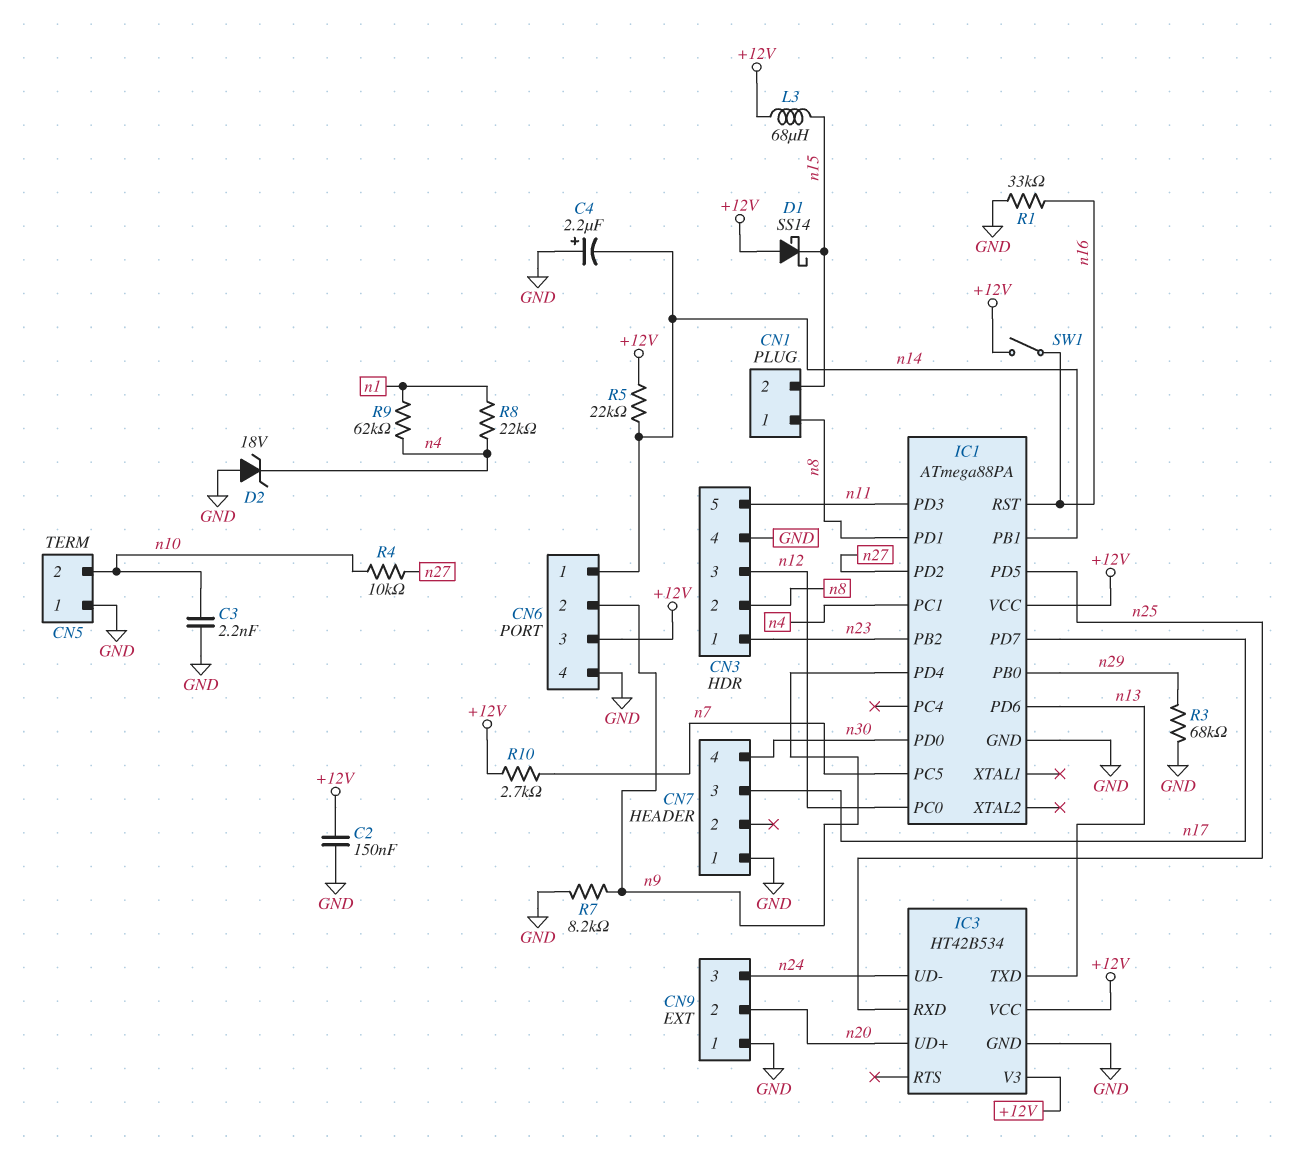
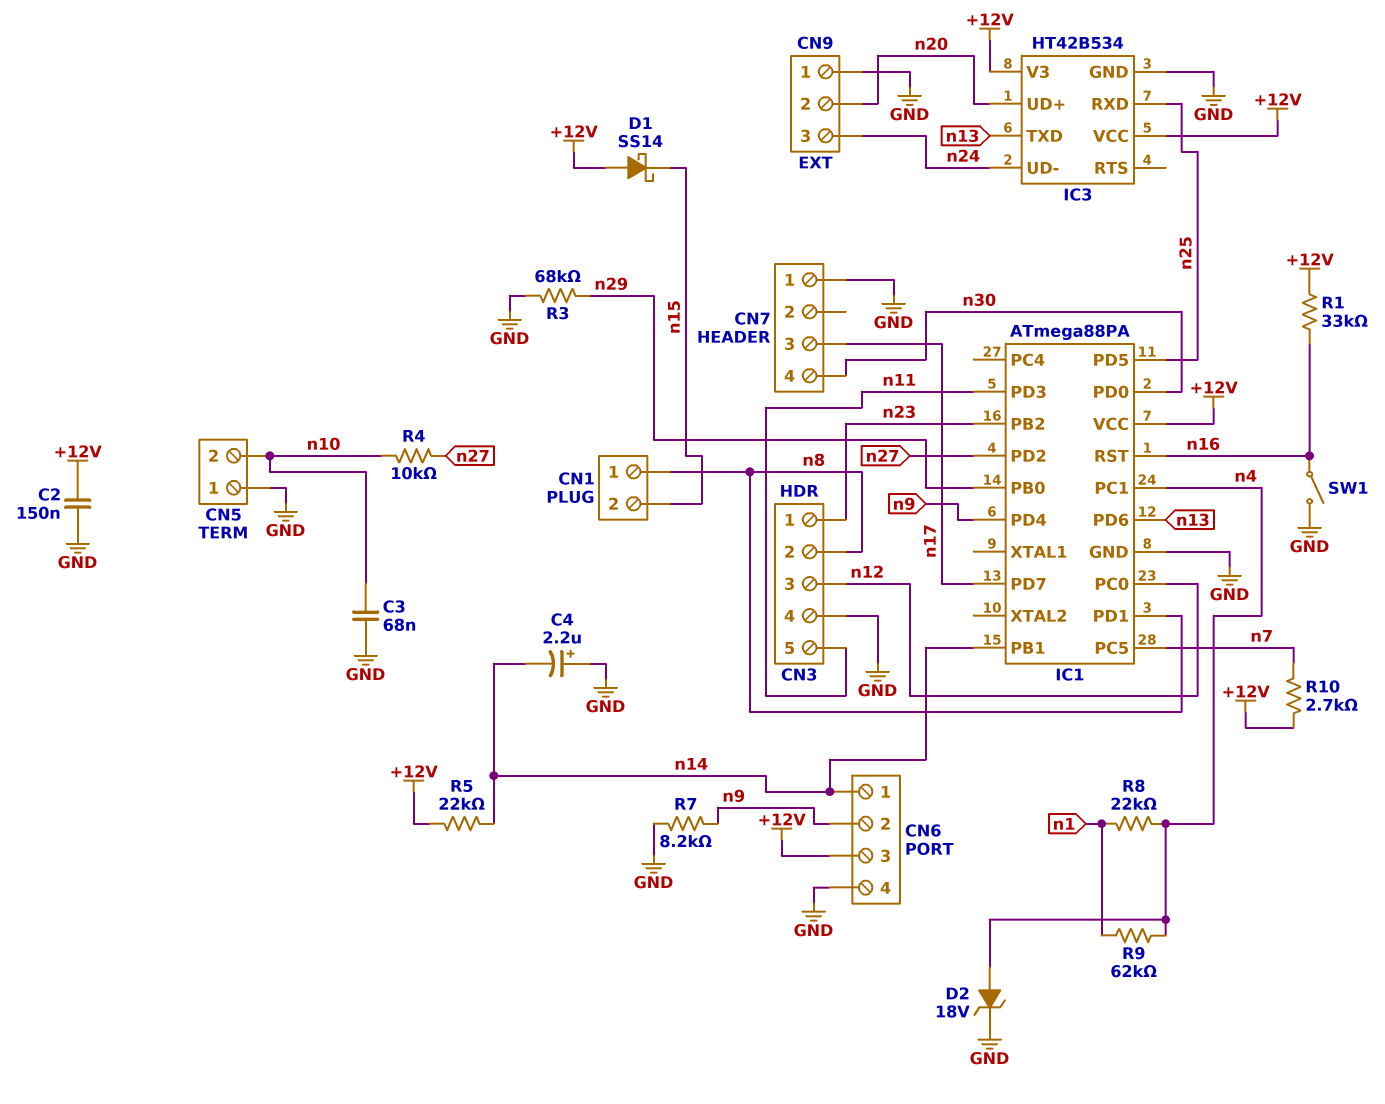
C3: 2.2nF (GND, n10) -> 68nF (GND, n10)
D2: zener 18V (A GND, K n4) -> zener 18V (A n4, K GND)
L3: 68uH (+12V, n15) -> none
R1: 33k (GND, n16) -> 33k (+12V, n16)
SW1: switch (+12V, n16) -> switch (GND, n16)

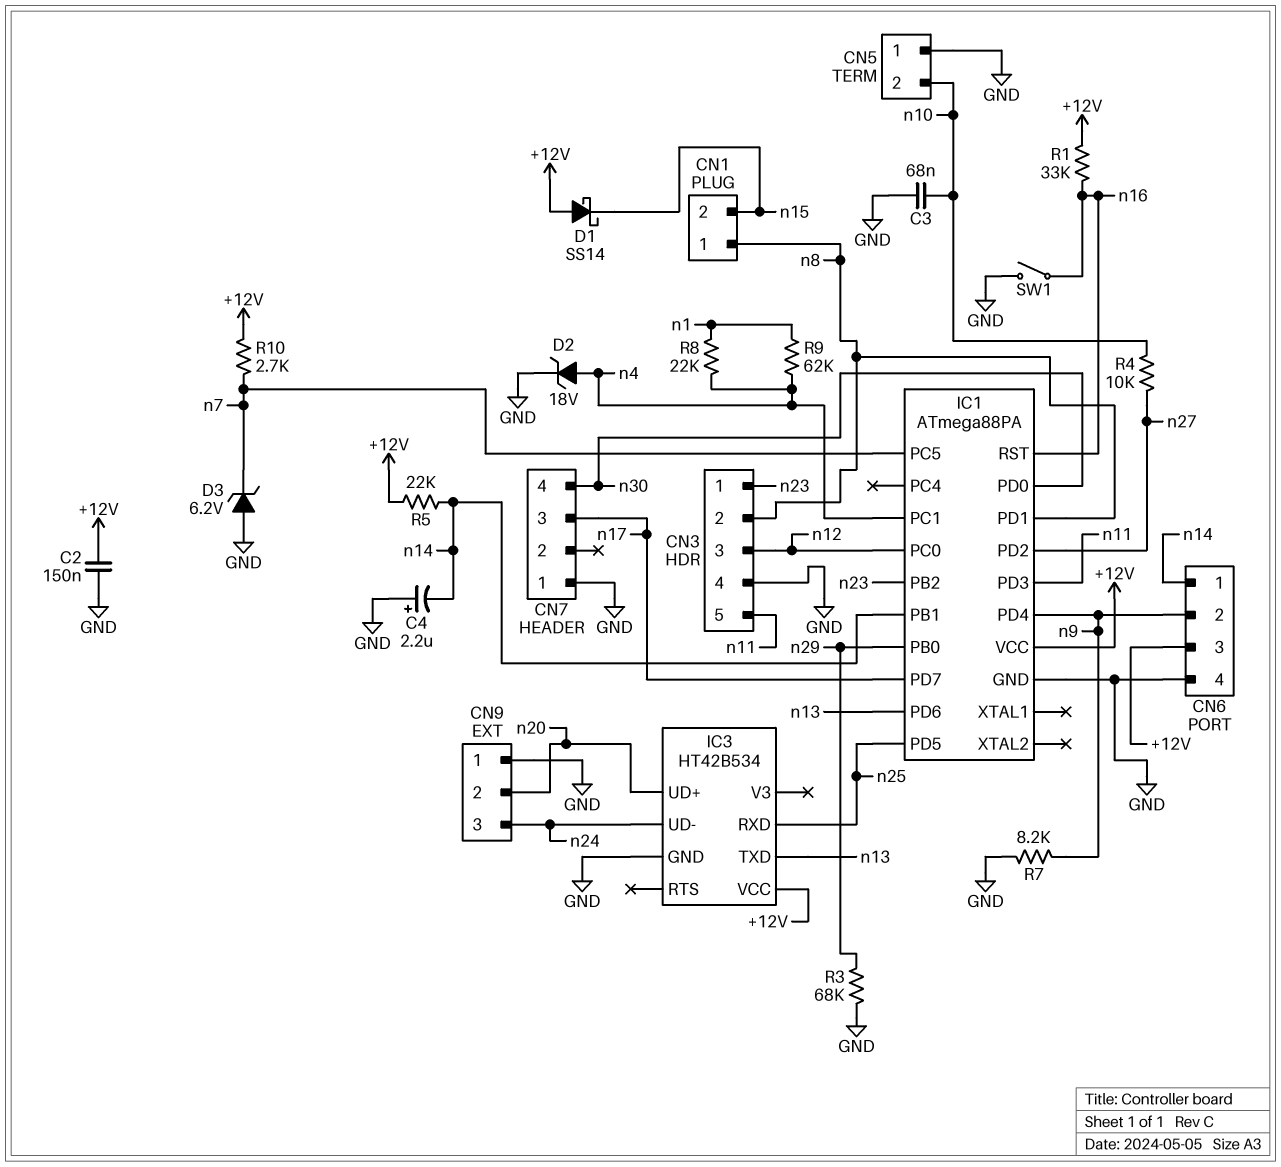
D3: none -> zener 6.2V (A GND, K n7)
IC3 pin V3: +12V -> none

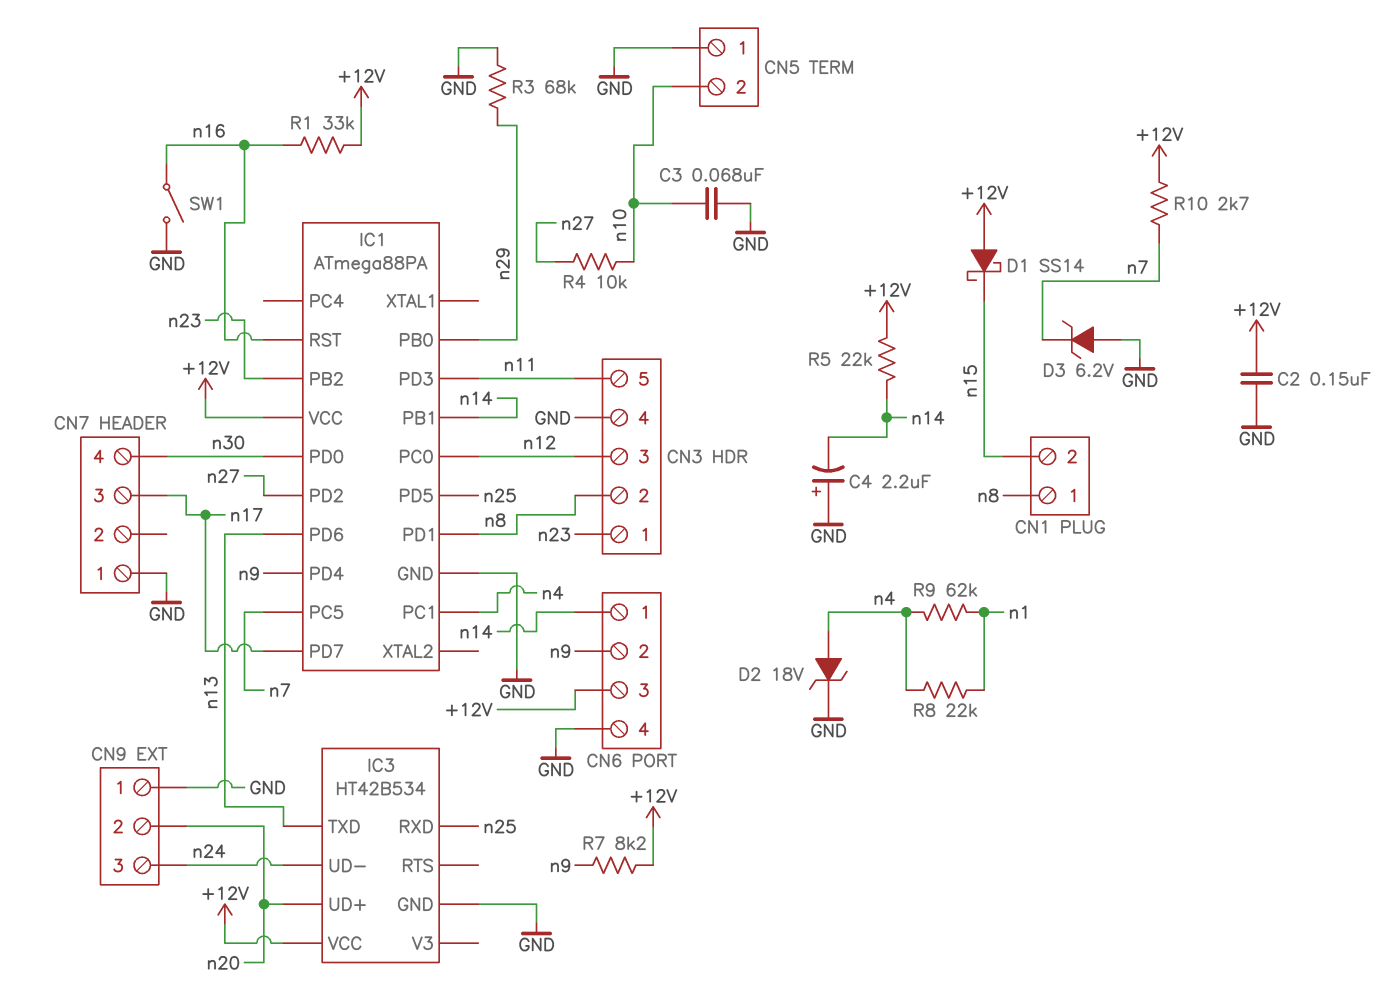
R7: 8.2k (GND, n9) -> 8.2k (+12V, n9)

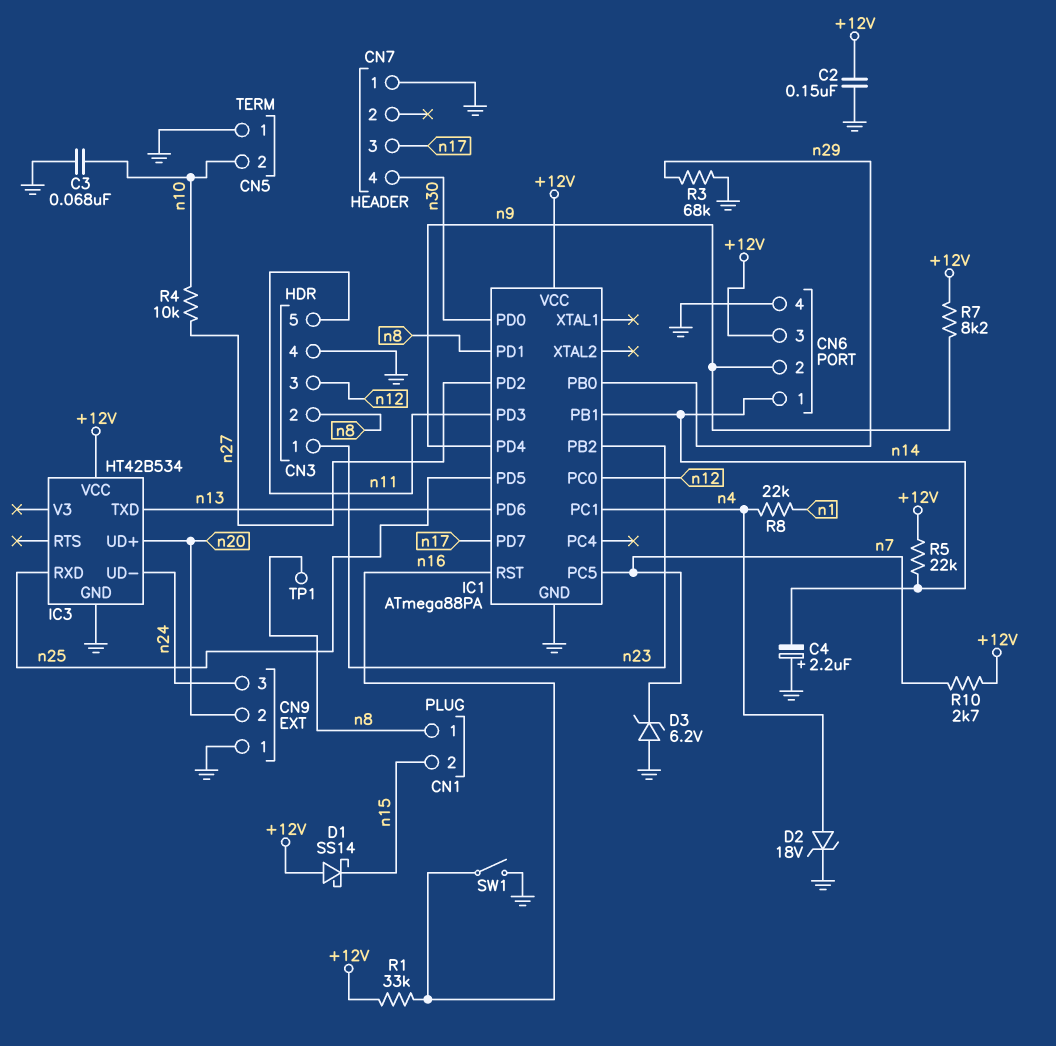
R9: 62k (n1, n4) -> none
TP1: none -> test point (n8)

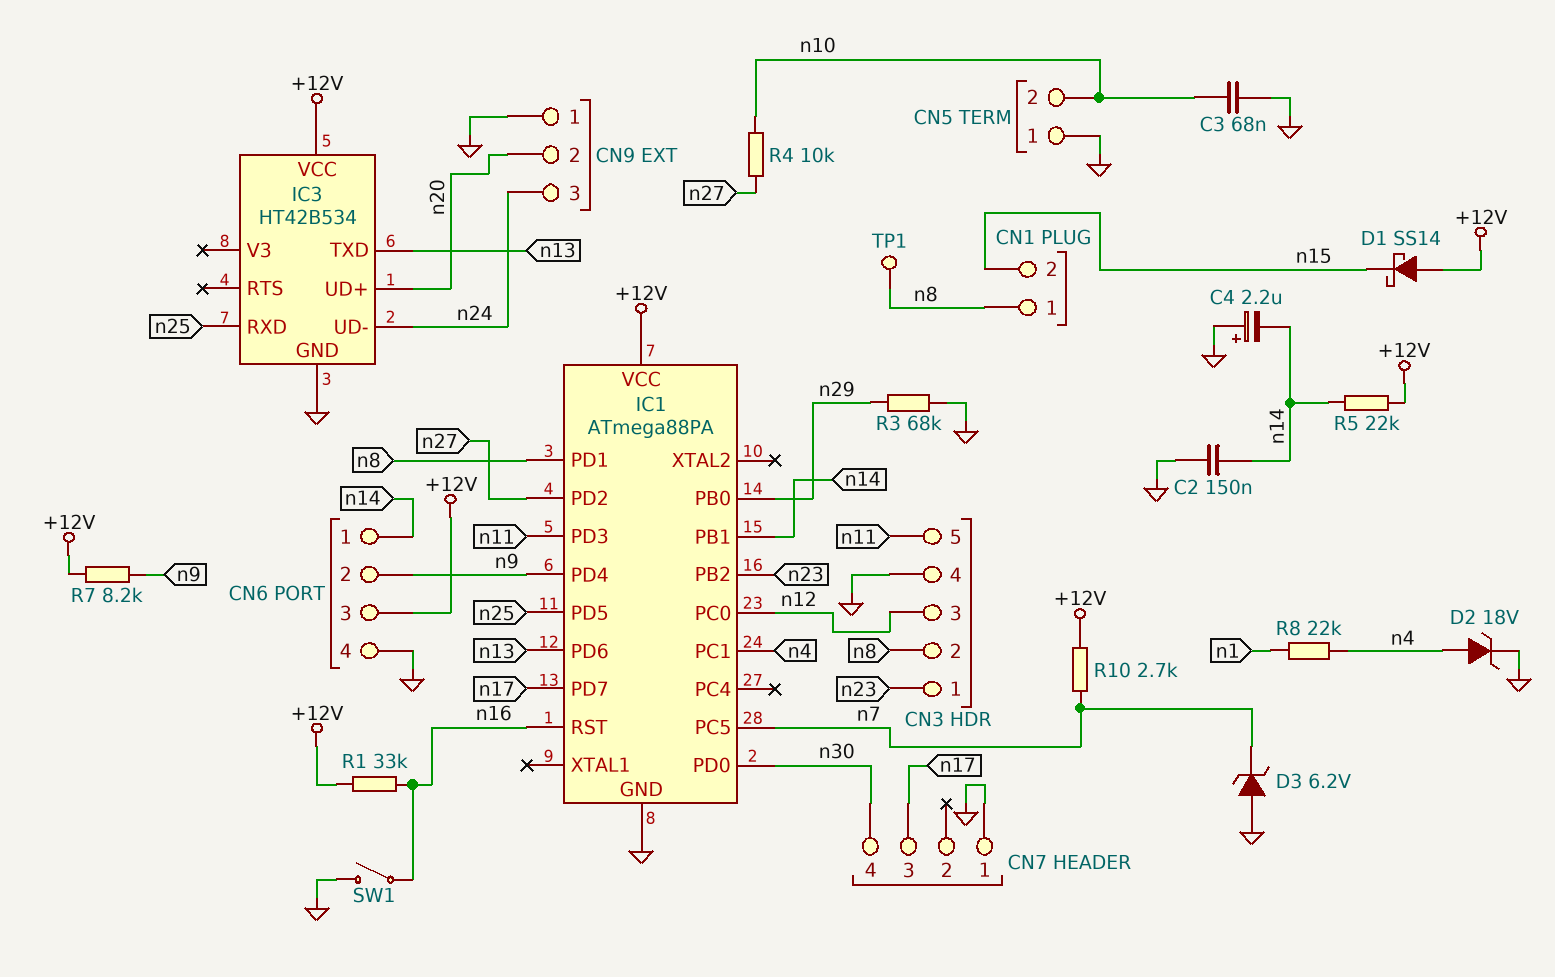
C2: 150nF (+12V, GND) -> 150nF (GND, n14)

